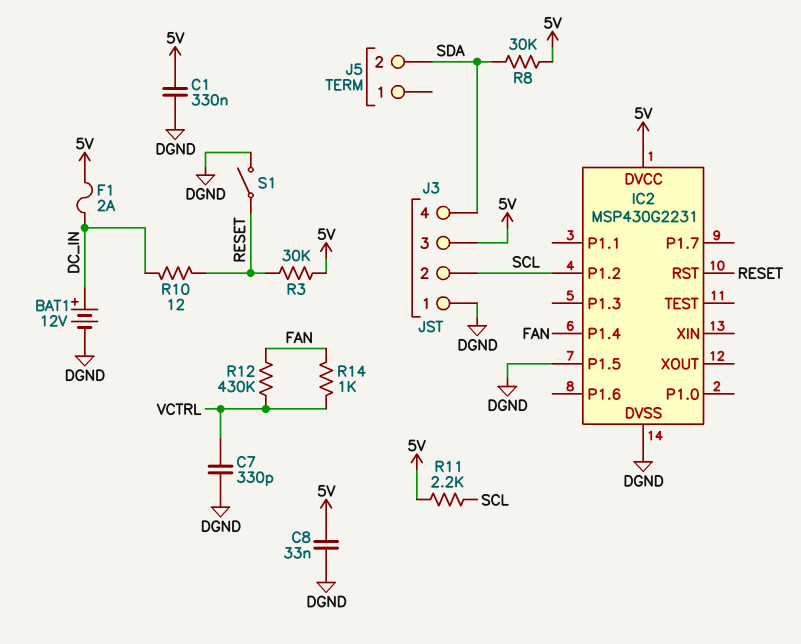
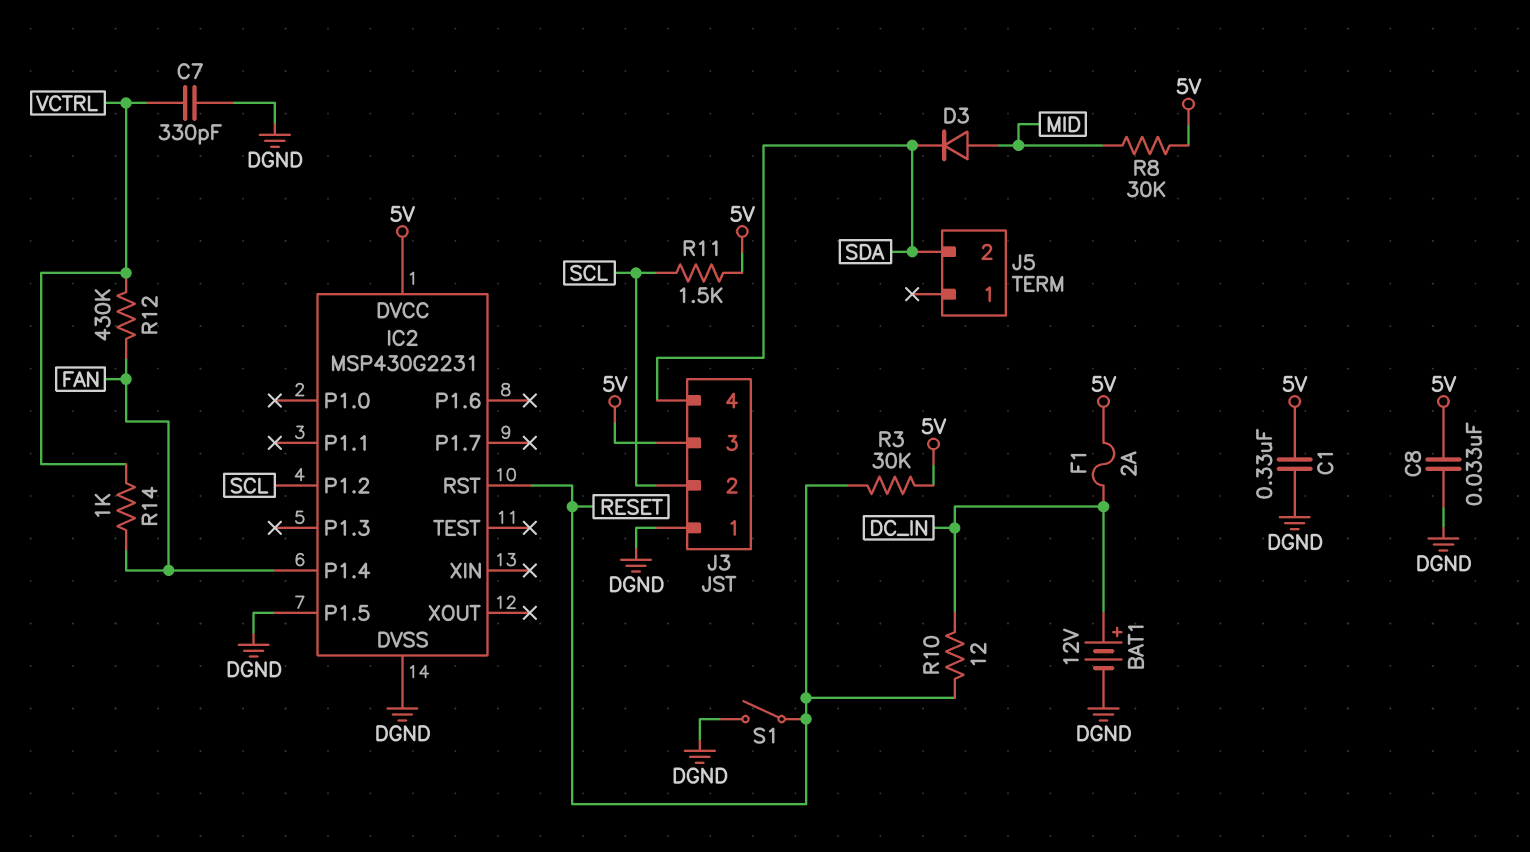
D3: none -> diode (A MID, K SDA)
R8: 30k (5V, SDA) -> 30k (5V, MID)
R11: 2.2k (5V, SCL) -> 1.5k (5V, SCL)

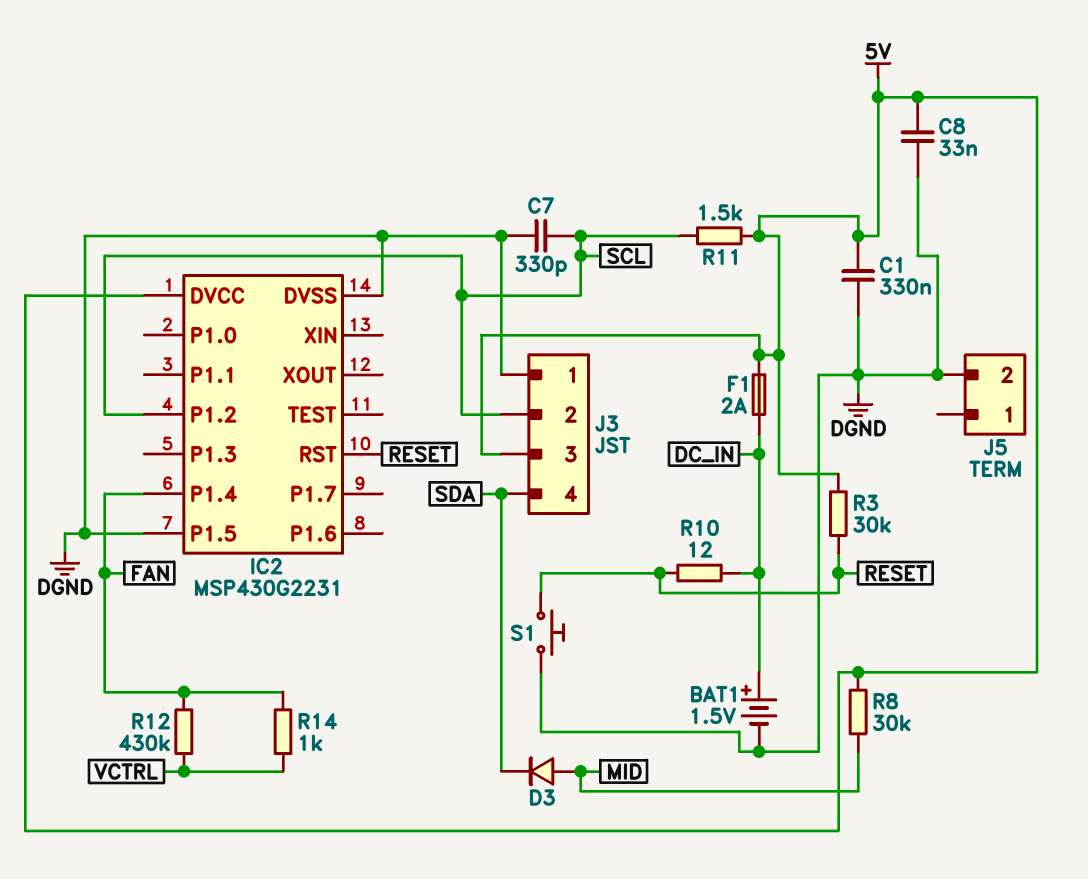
BAT1: 12V (plus DC_IN, minus DGND) -> 1.5V (plus DC_IN, minus DGND)
C7: 330pF (DGND, VCTRL) -> 330pF (DGND, SCL)
J5 pin 2: SDA -> DGND
S1: switch (DGND, RESET) -> button (DGND, RESET)

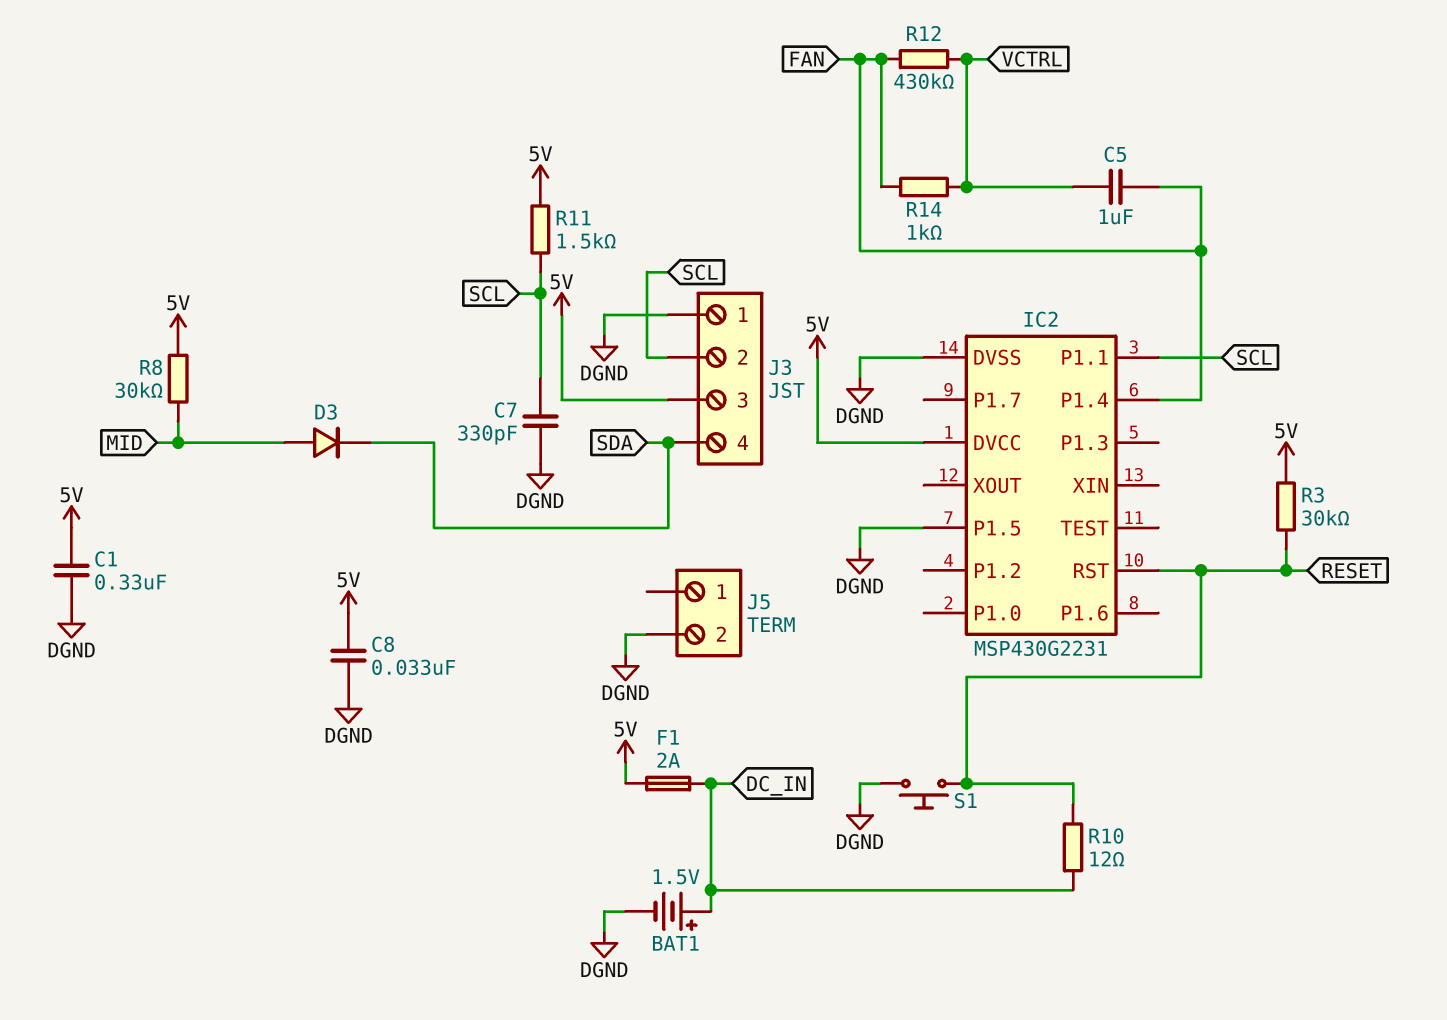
C5: none -> 1uF (FAN, VCTRL)
IC2 pin P1.1: none -> SCL
IC2 pin P1.2: SCL -> none

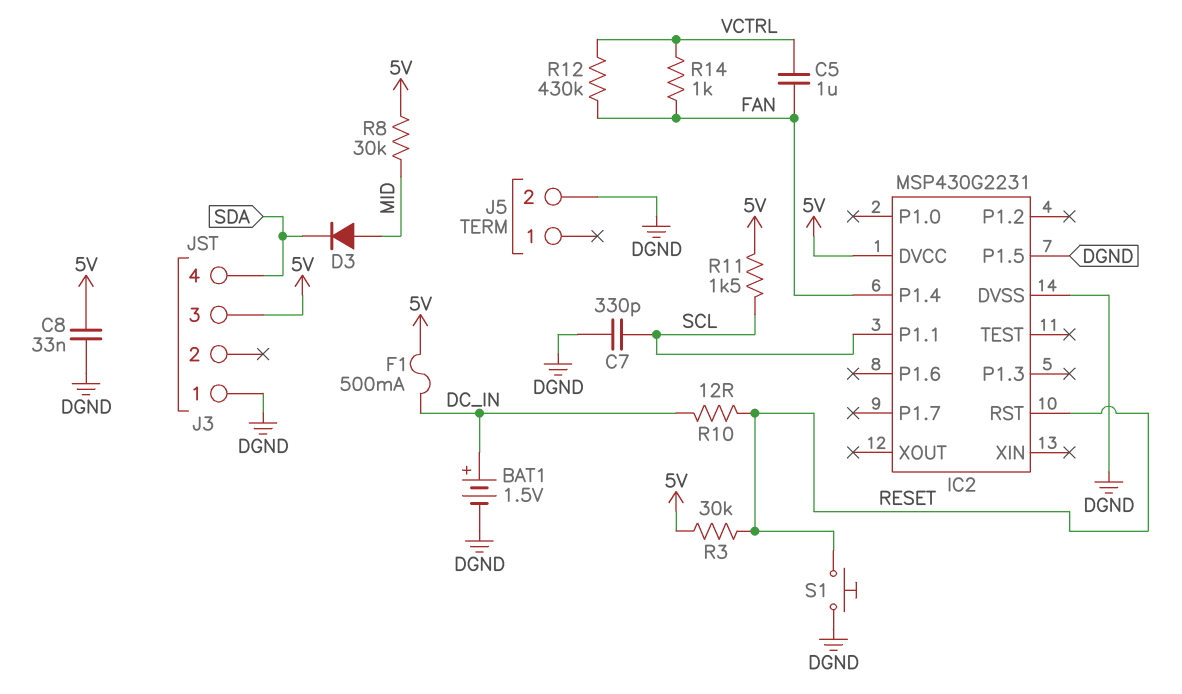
C1: 330nF (5V, DGND) -> none
F1: 2A (5V, DC_IN) -> 500mA (5V, DC_IN)
J3 pin 2: SCL -> none

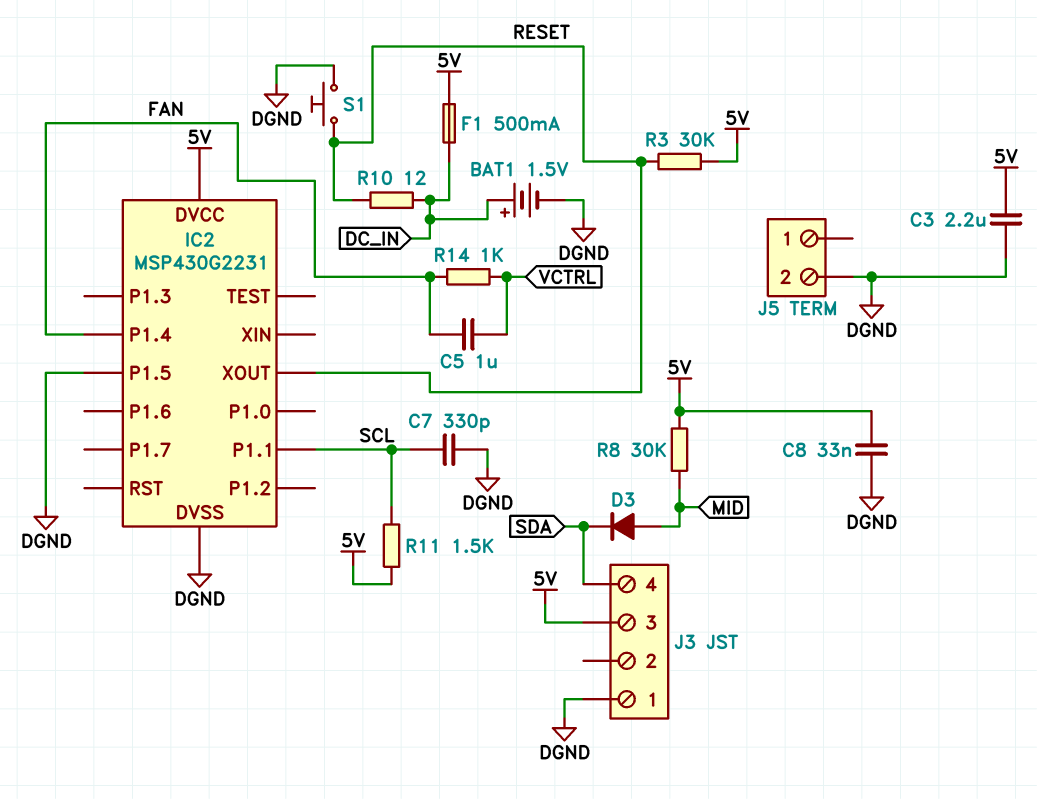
C3: none -> 2.2uF (5V, DGND)
IC2 pin RST: RESET -> none
IC2 pin XOUT: none -> RESET
R12: 430k (FAN, VCTRL) -> none

